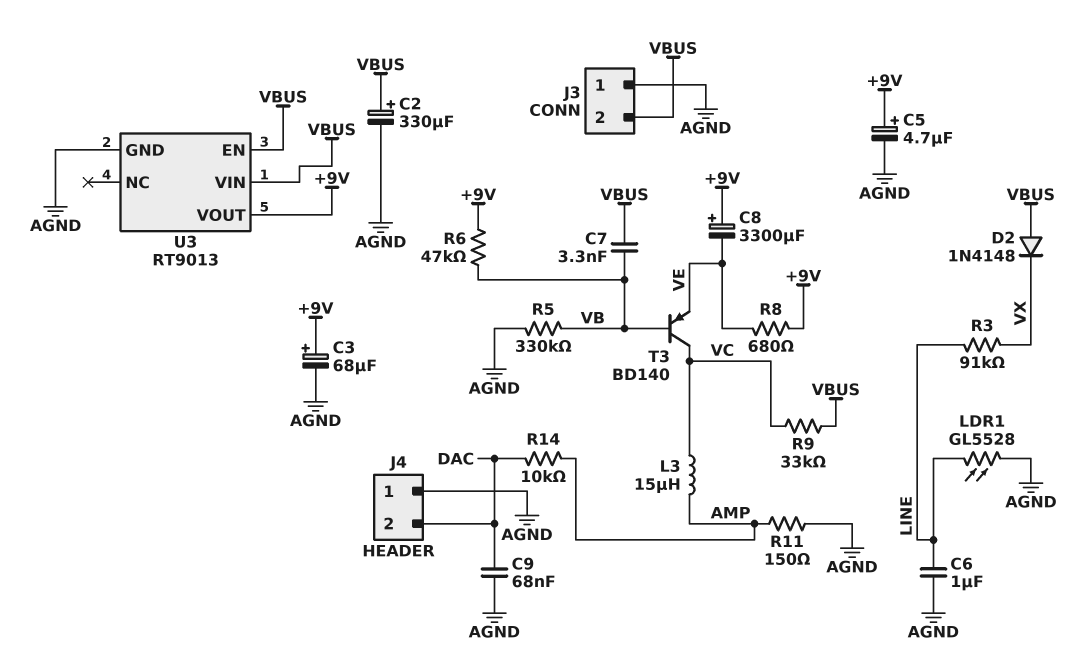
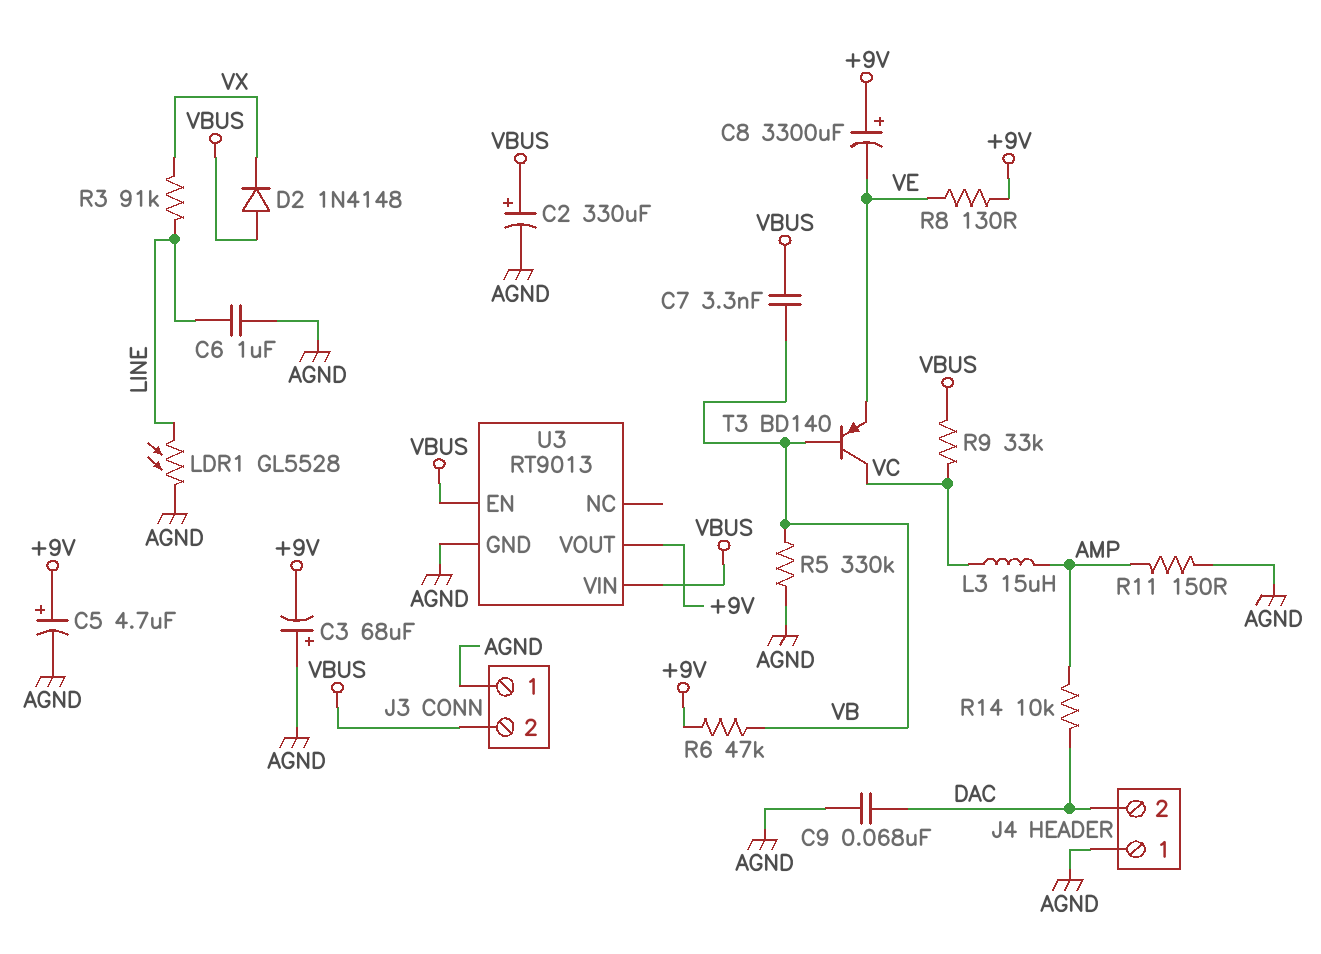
C3: 68uF (plus +9V, minus AGND) -> 68uF (plus AGND, minus +9V)
R8: 680 (+9V, VE) -> 130 (+9V, VE)

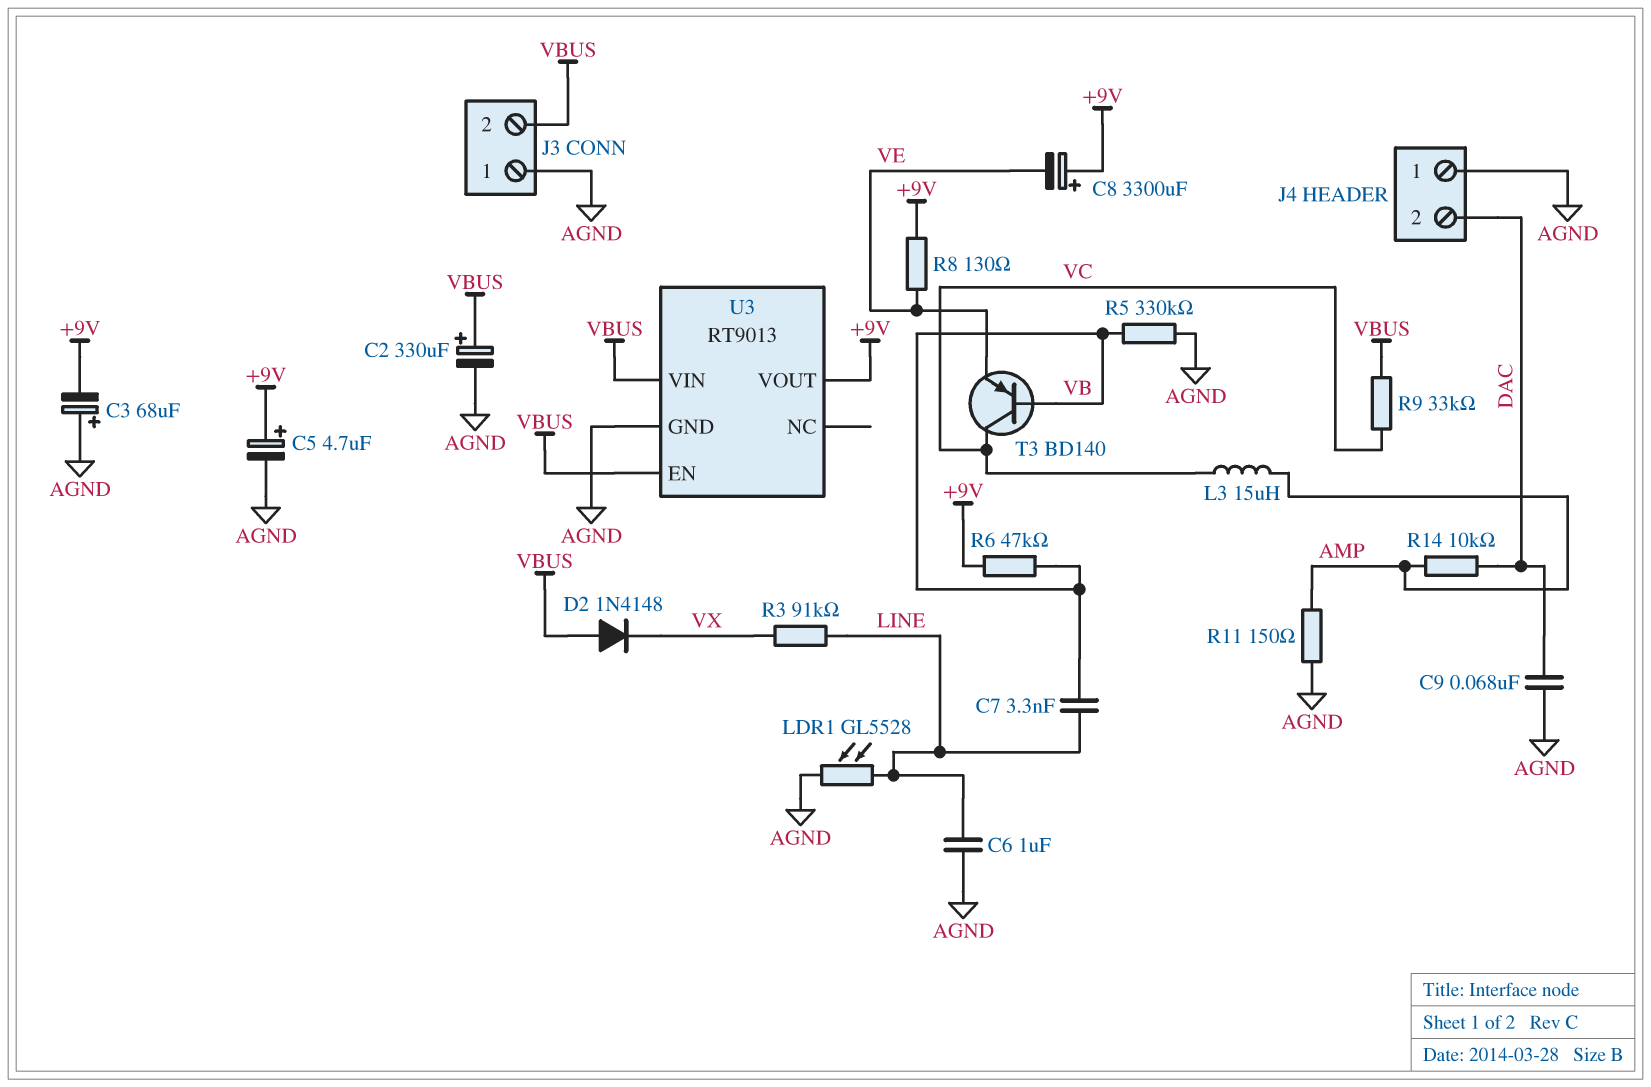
C7: 3.3nF (VB, VBUS) -> 3.3nF (LINE, VB)

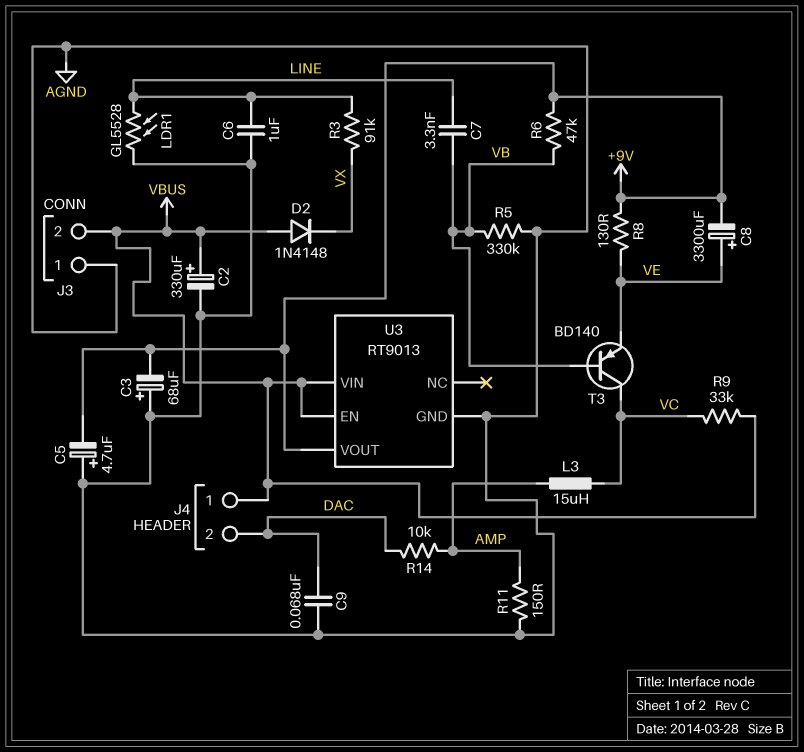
C5: 4.7uF (plus +9V, minus AGND) -> 4.7uF (plus AGND, minus +9V)
C8: 3300uF (plus +9V, minus VE) -> 3300uF (plus VE, minus +9V)
J4 pin 1: AGND -> VBUS

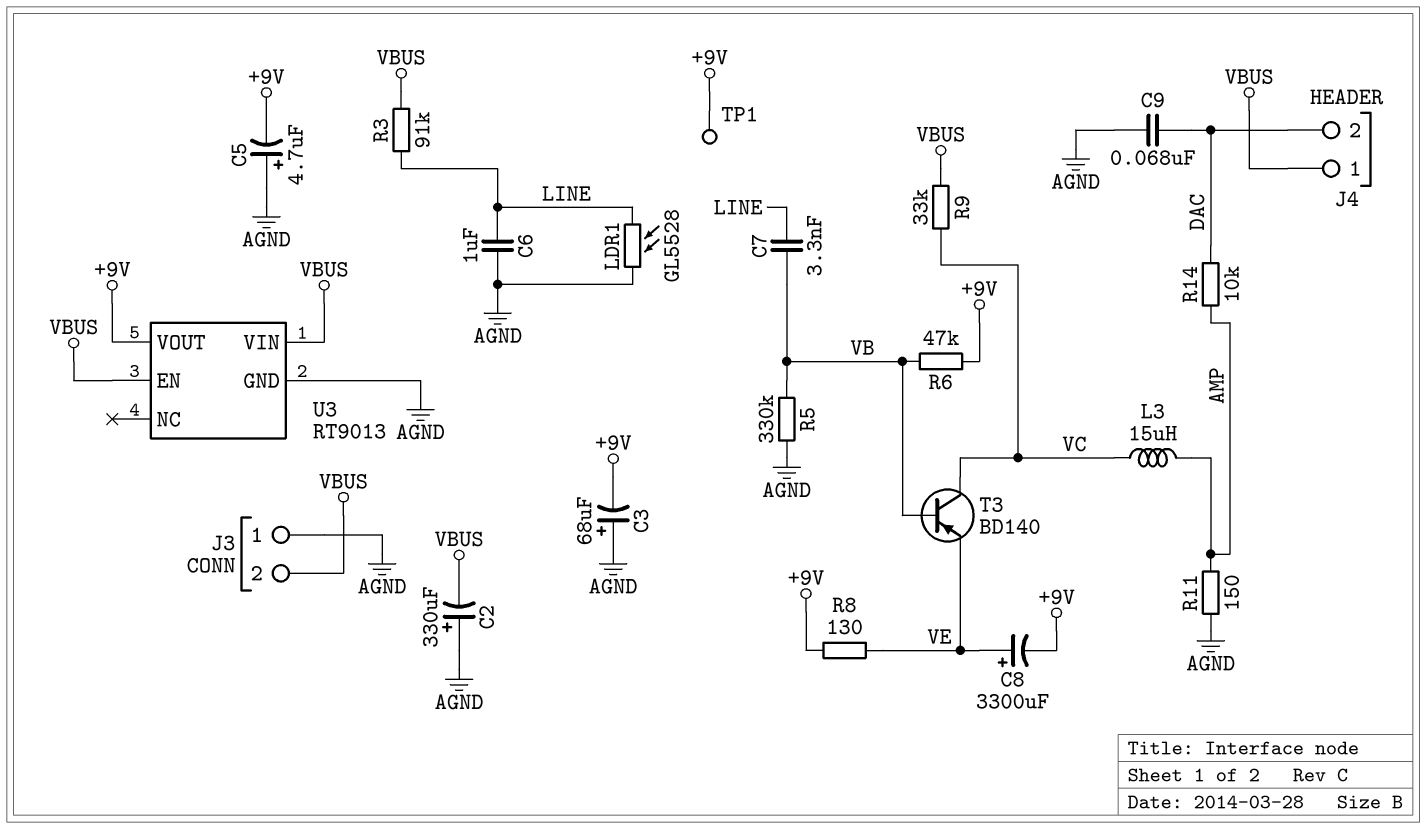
C2: 330uF (plus VBUS, minus AGND) -> 330uF (plus AGND, minus VBUS)
D2: diode 1N4148 (A VBUS, K VX) -> none
R3: 91k (LINE, VX) -> 91k (LINE, VBUS)
TP1: none -> test point (+9V)

